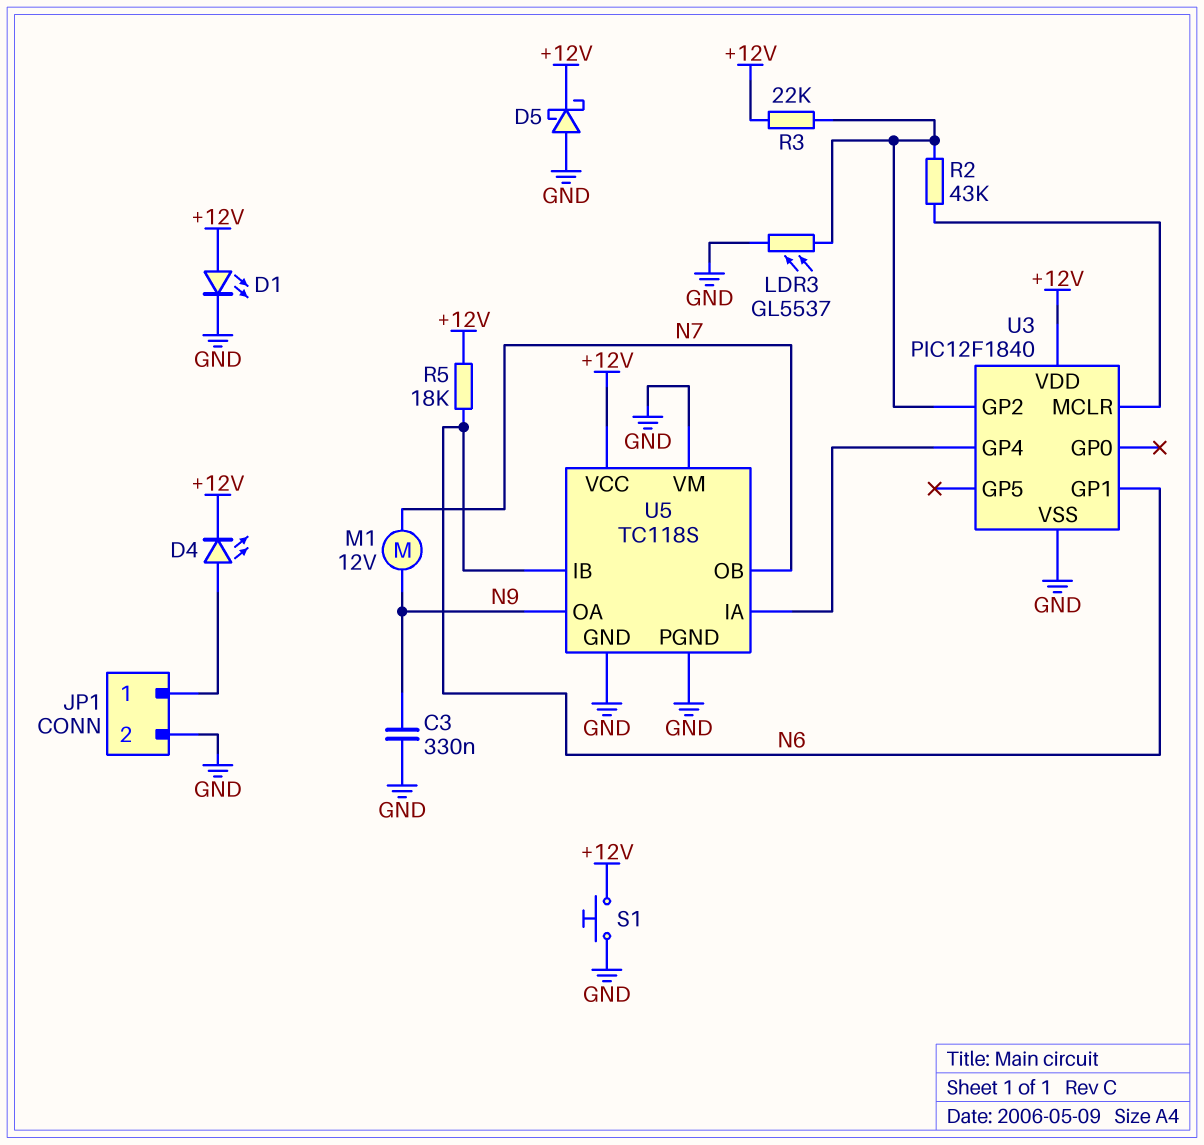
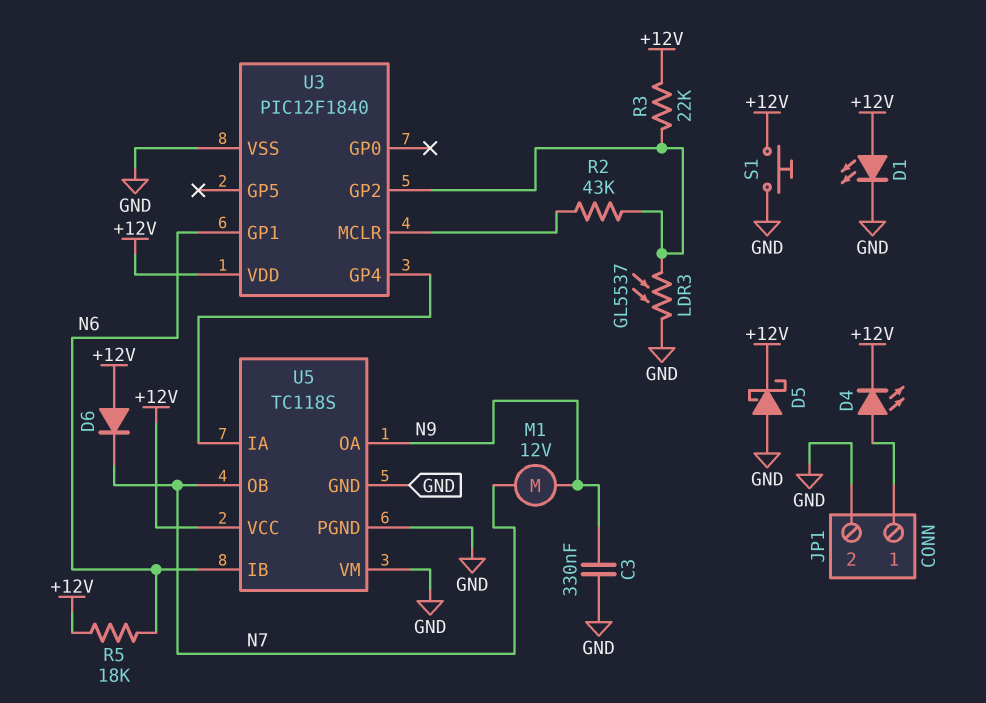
D6: none -> diode (A +12V, K N7)

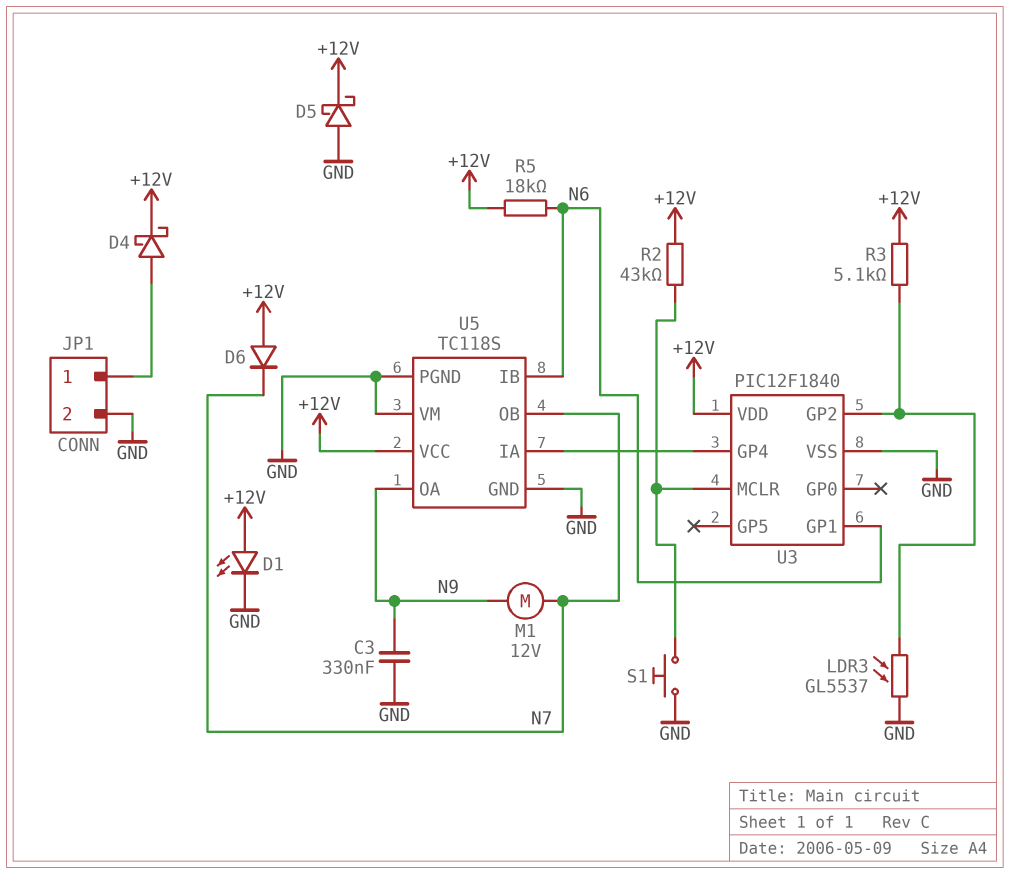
D4: LED (A JP1/1, K +12V) -> schottky (A JP1/1, K +12V)
R2: 43k (U3/GP2, U3/MCLR) -> 43k (+12V, U3/MCLR)
R3: 22k (+12V, U3/GP2) -> 5.1k (+12V, U3/GP2)
S1: button (+12V, GND) -> button (GND, U3/MCLR)

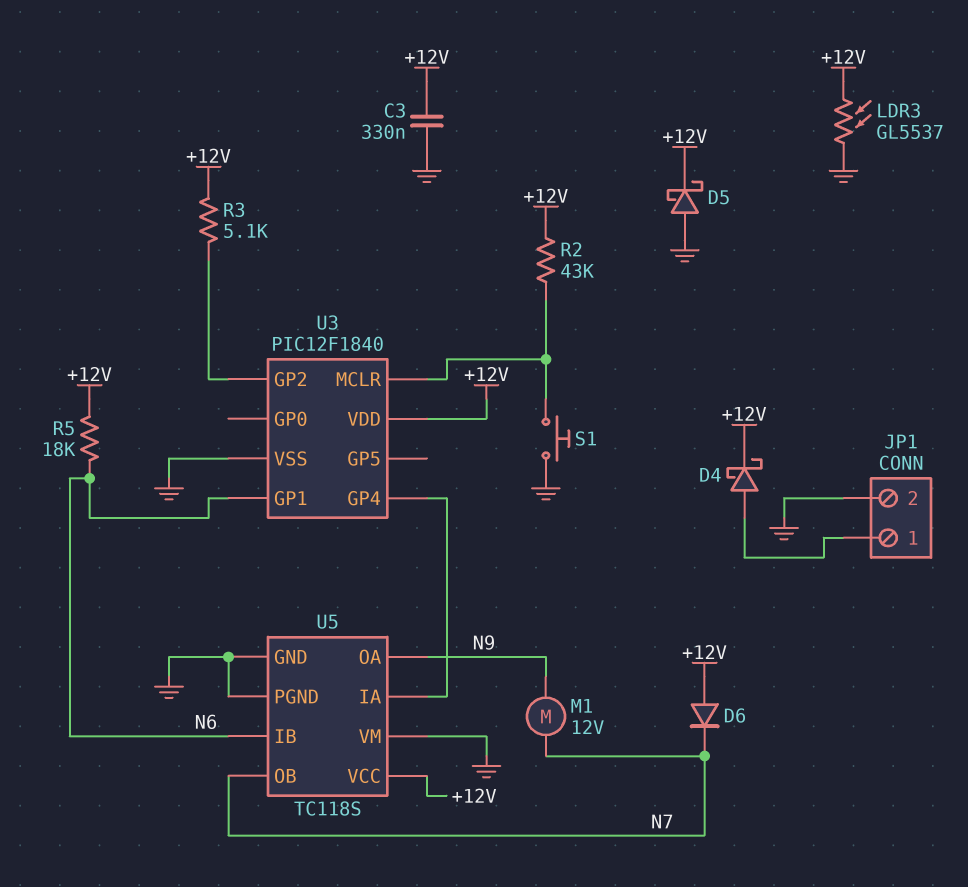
C3: 330nF (GND, N9) -> 330nF (+12V, GND)
D1: LED (A +12V, K GND) -> none
LDR3: GL5537 (GND, U3/GP2) -> GL5537 (+12V, GND)

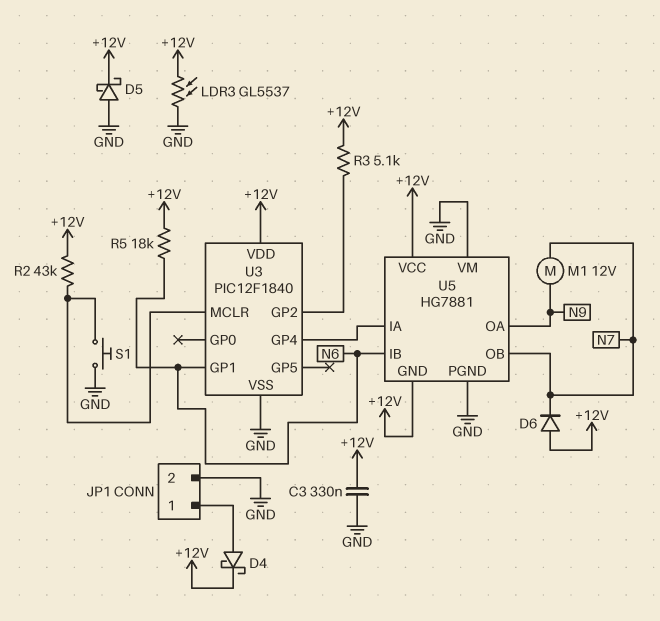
U5: TC118S -> HG7881
U5 pin GND: GND -> +12V

